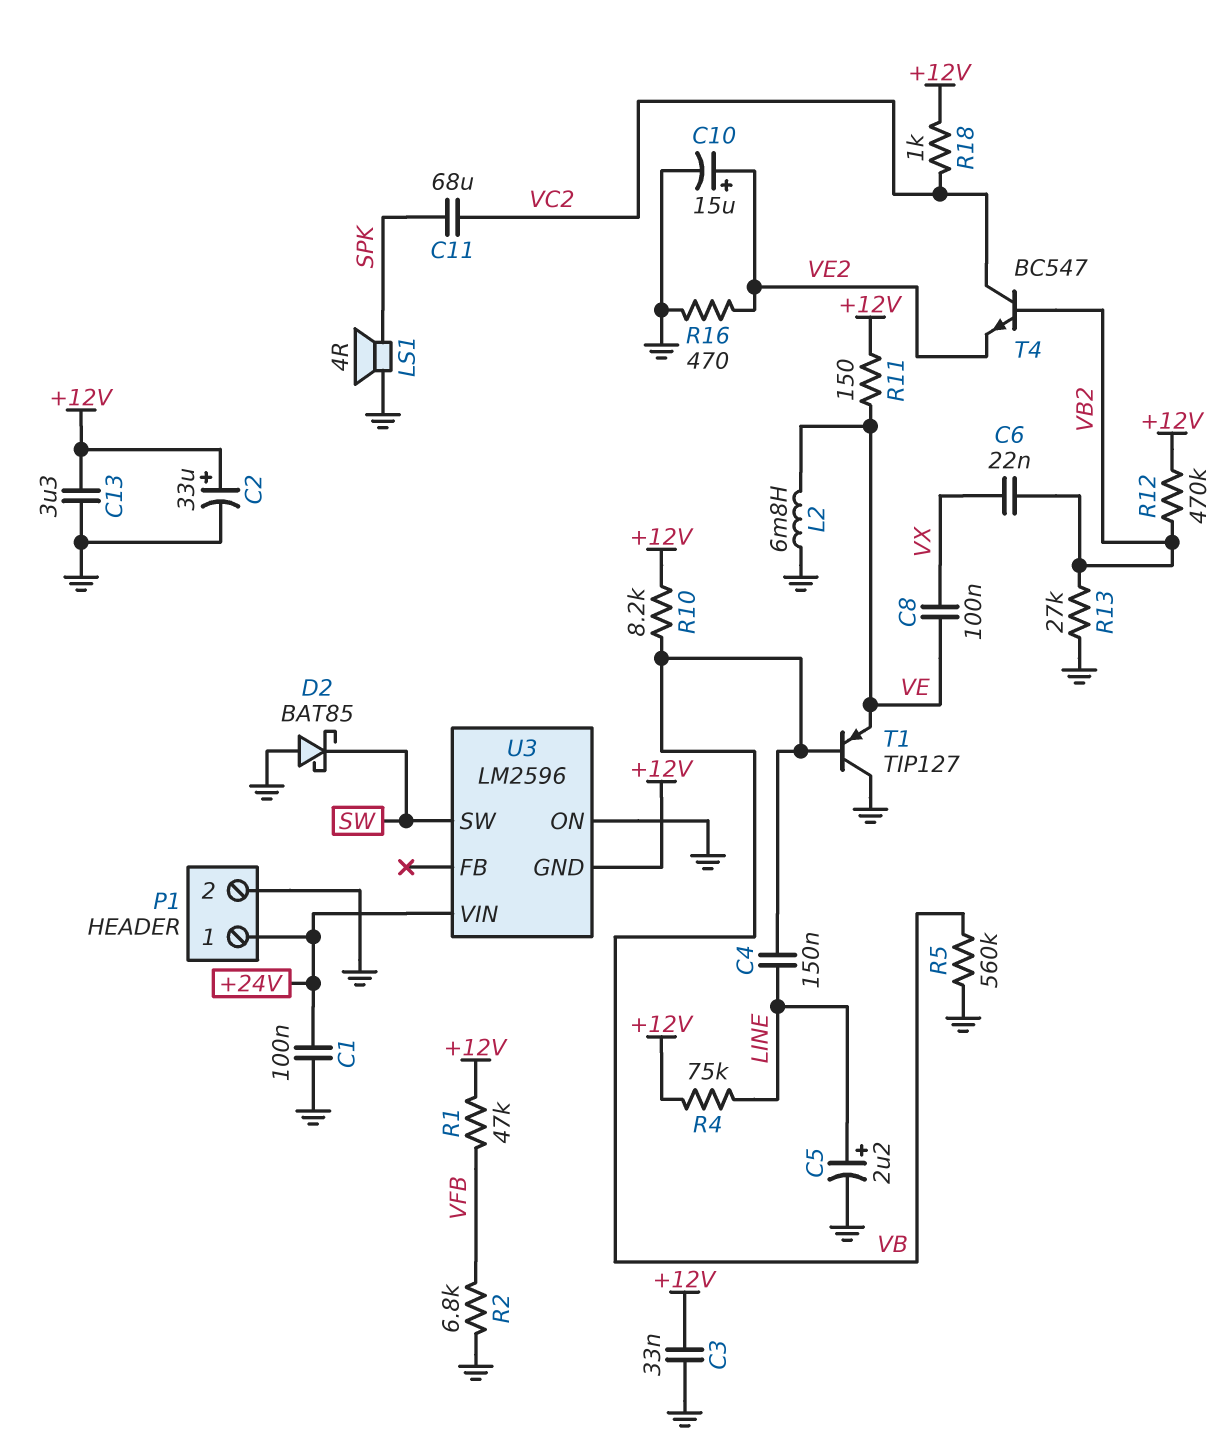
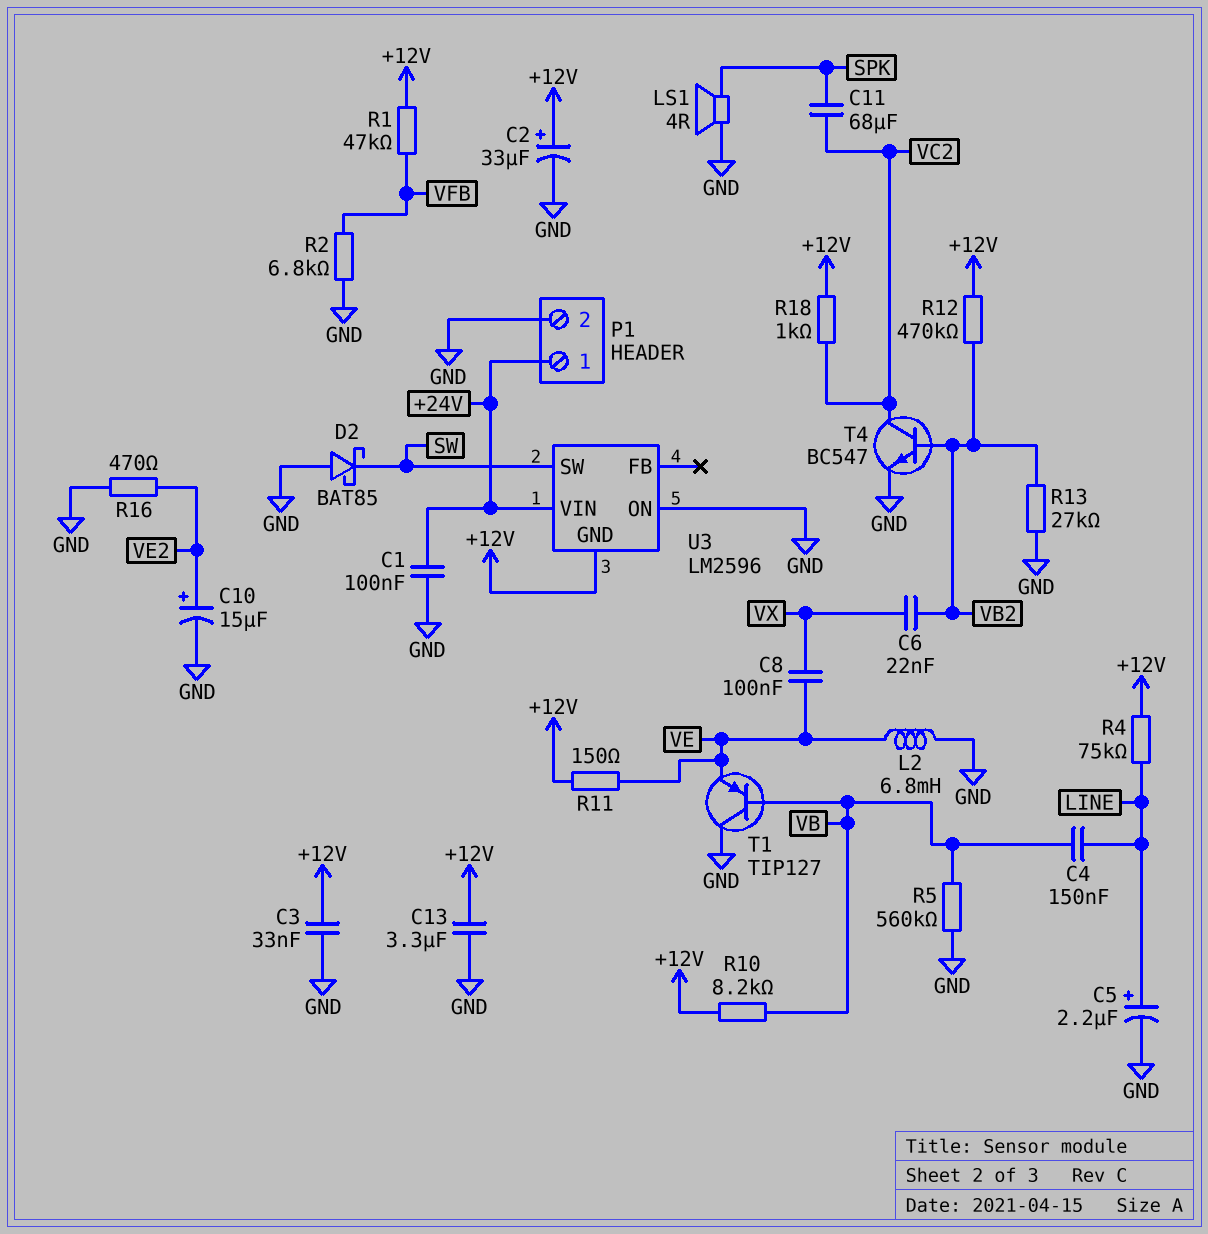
T4: NPN BC547 (B VB2, C VC2, E VE2) -> NPN BC547 (B VB2, C VC2, E GND)

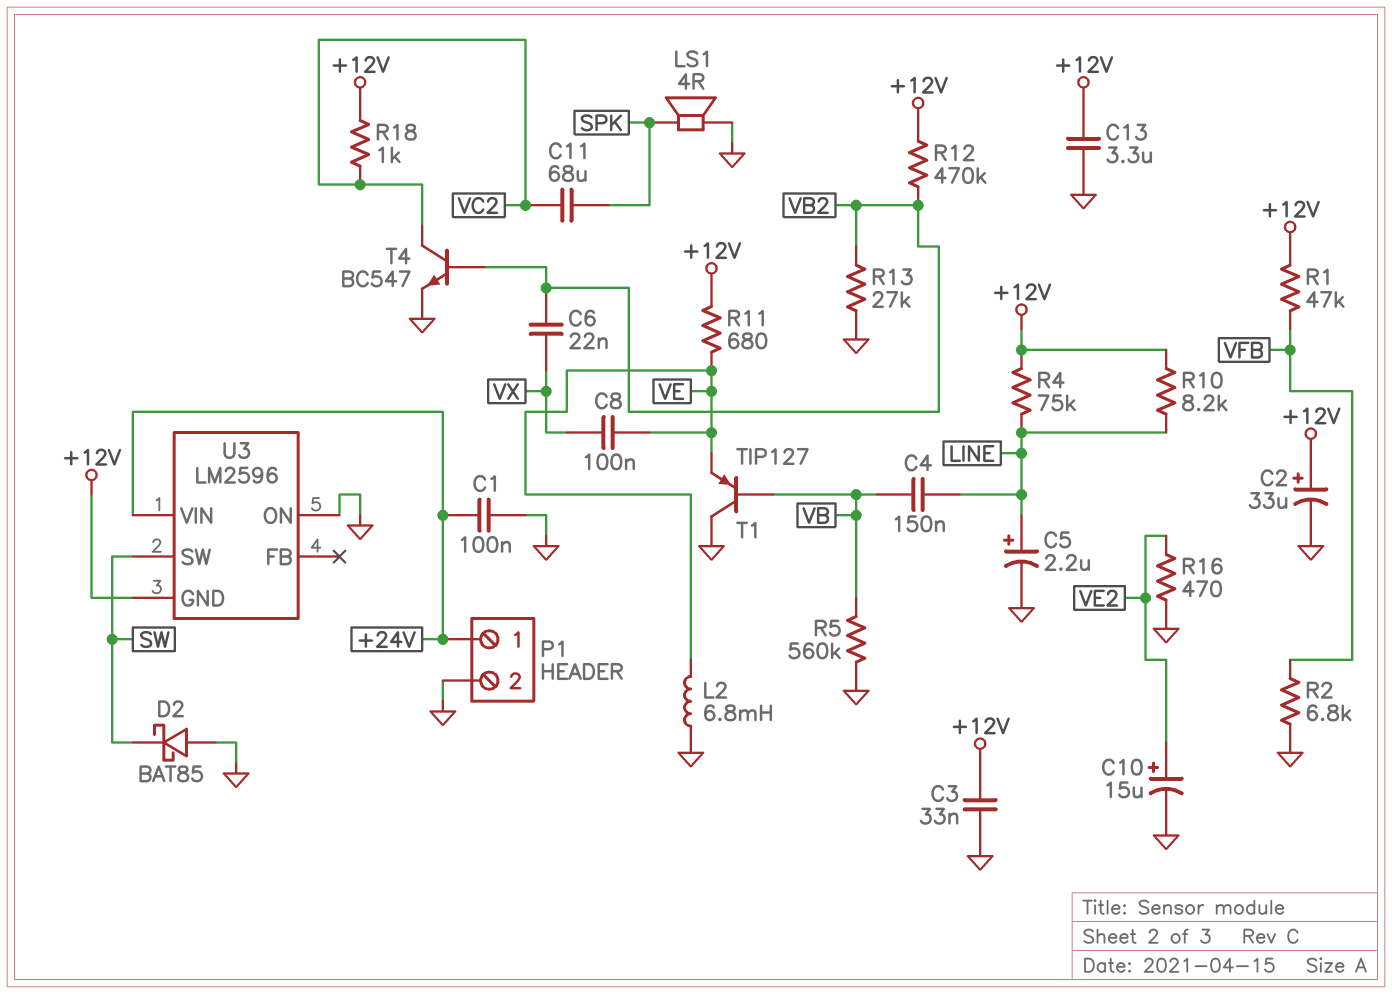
R10: 8.2k (+12V, VB) -> 8.2k (+12V, LINE)
R11: 150 (+12V, VE) -> 680 (+12V, VE)

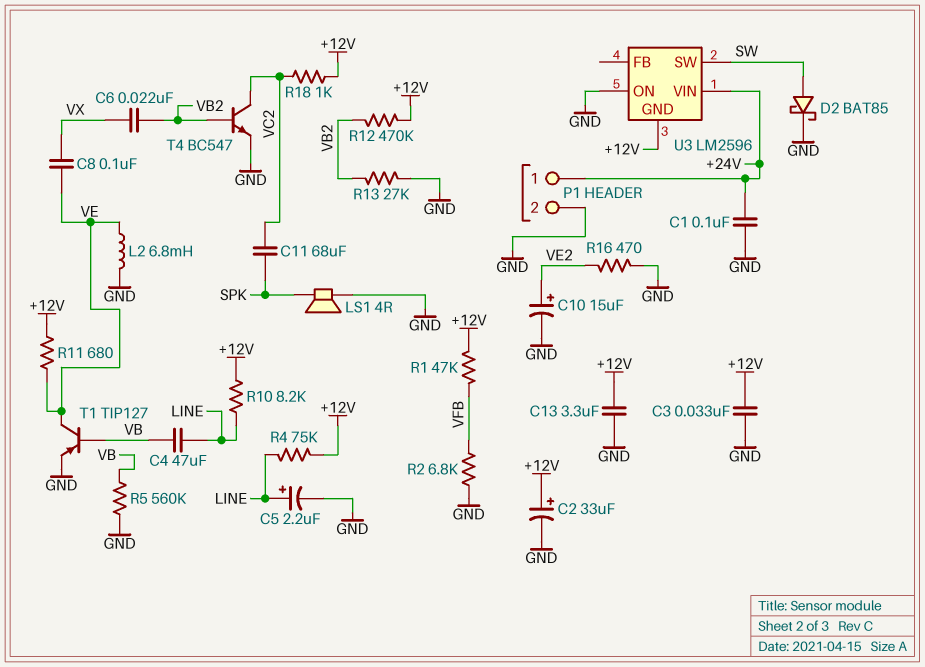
C4: 150nF (LINE, VB) -> 47uF (LINE, VB)
D2: schottky BAT85 (A GND, K SW) -> schottky BAT85 (A SW, K GND)
T1: PNP TIP127 (B VB, C GND, E VE) -> PNP TIP127 (B VB, C VE, E GND)

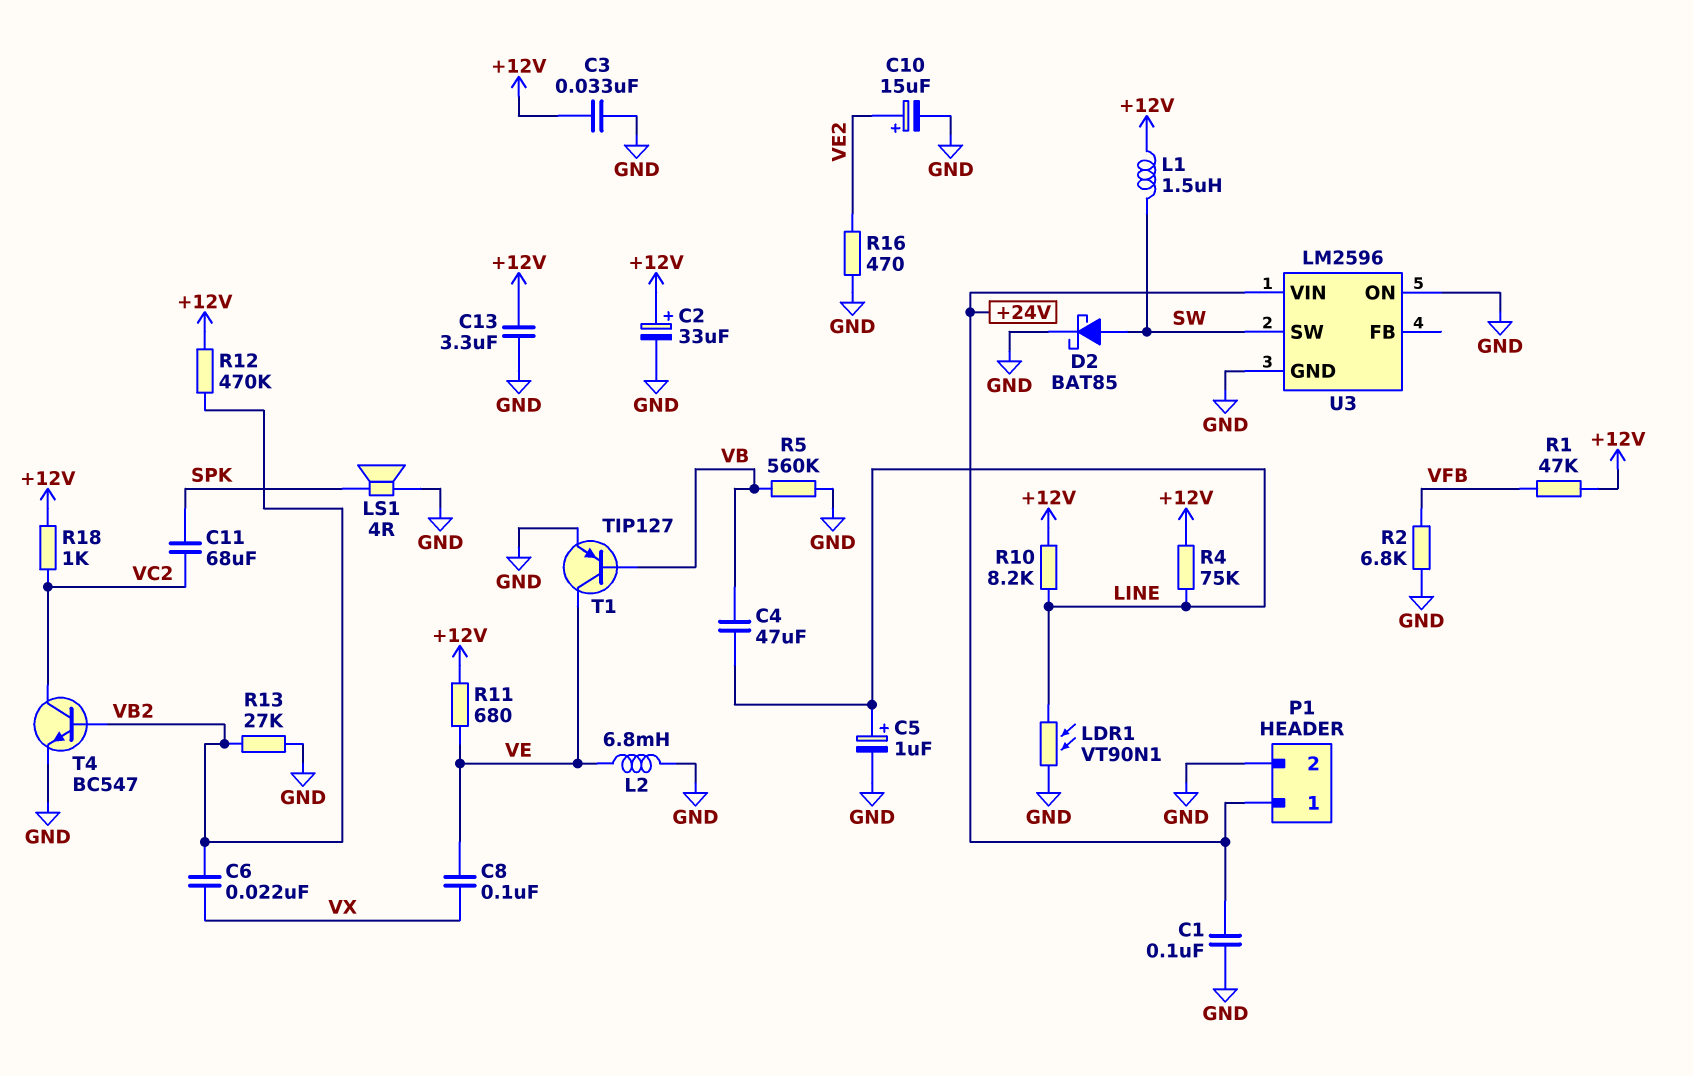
C5: 2.2uF (plus LINE, minus GND) -> 1uF (plus LINE, minus GND)
L1: none -> 1.5uH (+12V, SW)
LDR1: none -> VT90N1 (GND, LINE)
U3 pin GND: +12V -> GND

